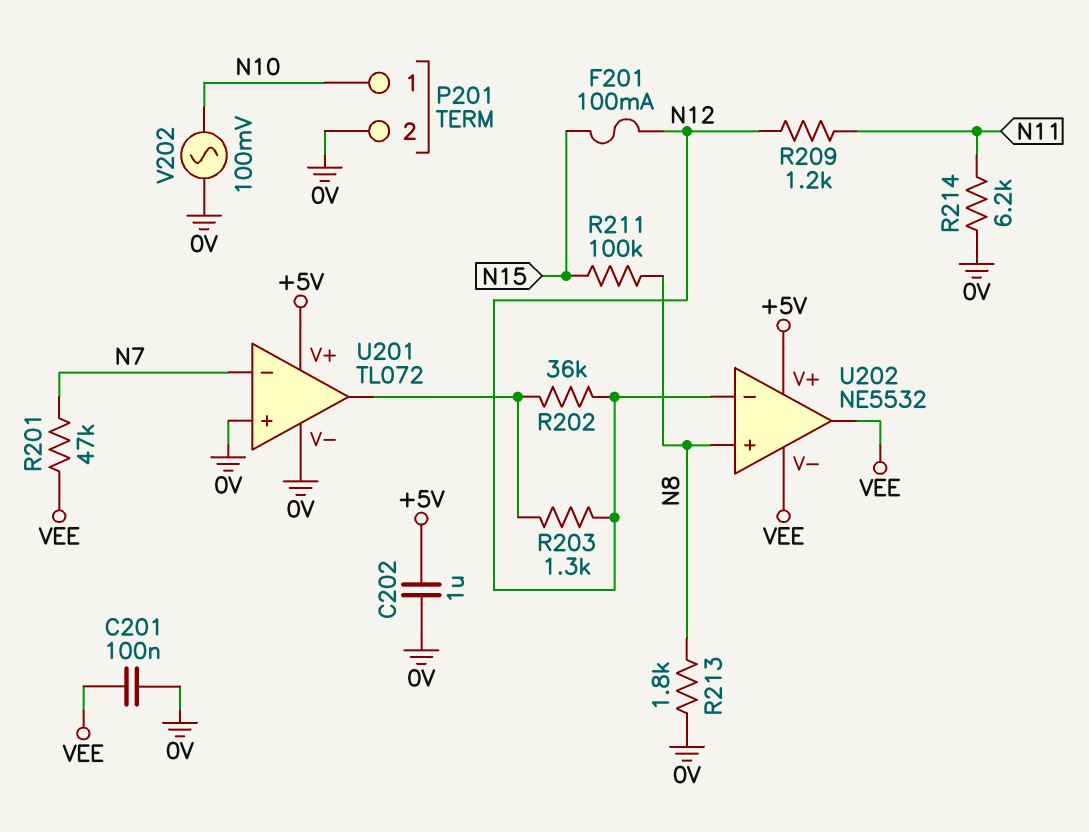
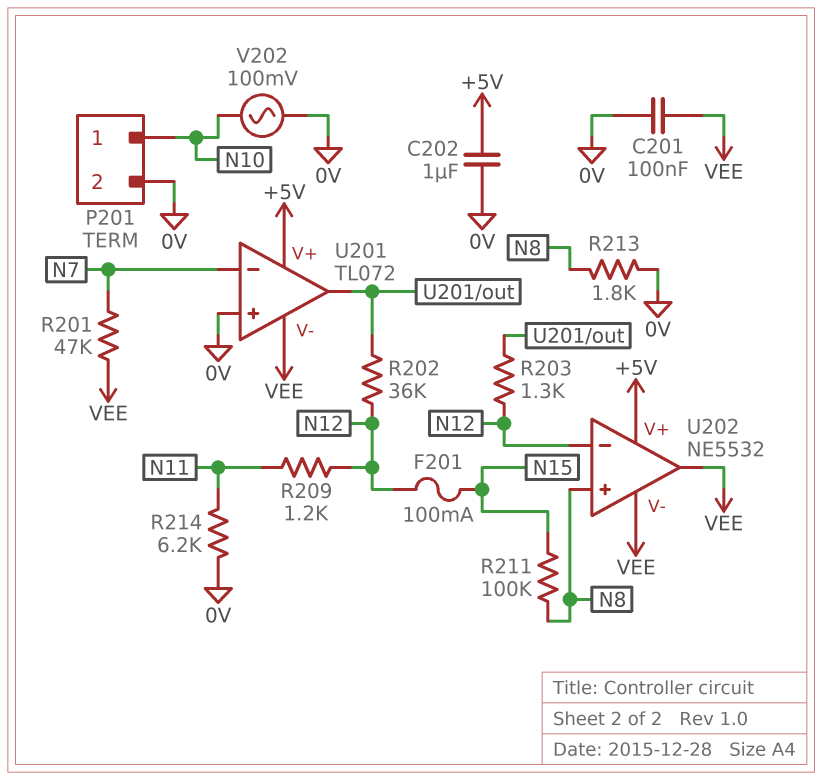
U201 pin V-: 0V -> VEE

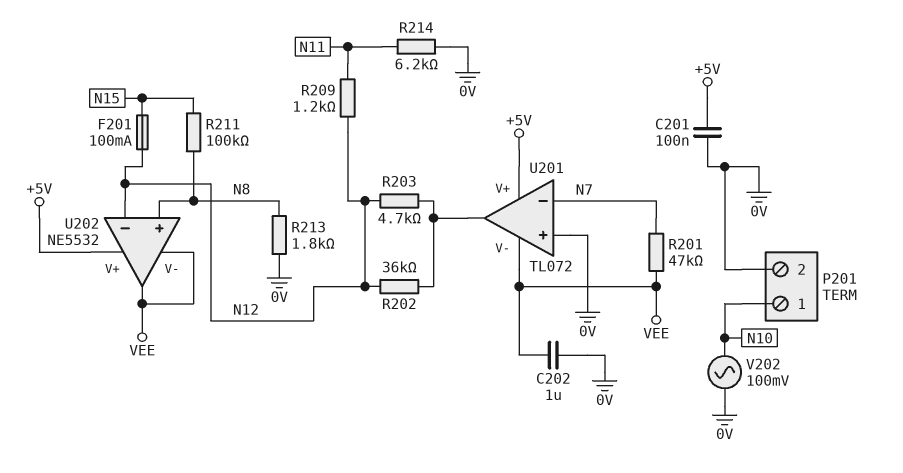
C201: 100nF (0V, VEE) -> 100nF (+5V, 0V)
C202: 1uF (+5V, 0V) -> 1uF (0V, VEE)
R203: 1.3k (N12, U201/out) -> 4.7k (N12, U201/out)

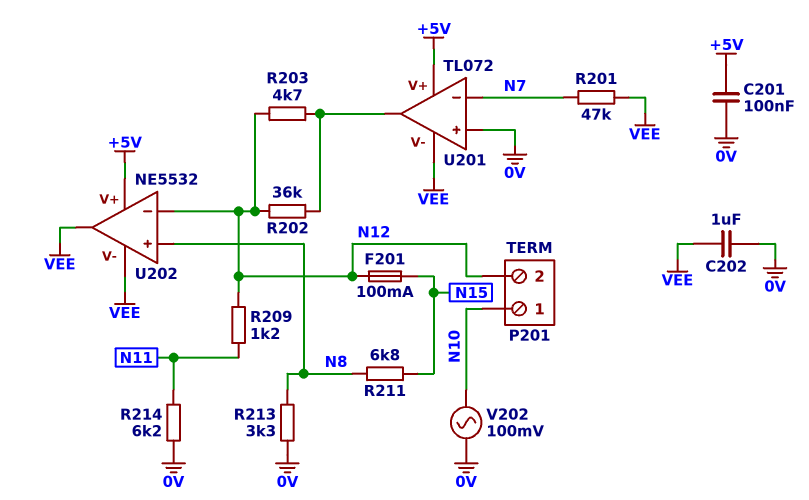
P201 pin 2: 0V -> N12
R211: 100k (N8, N15) -> 6.8k (N8, N15)
R213: 1.8k (0V, N8) -> 3.3k (0V, N8)

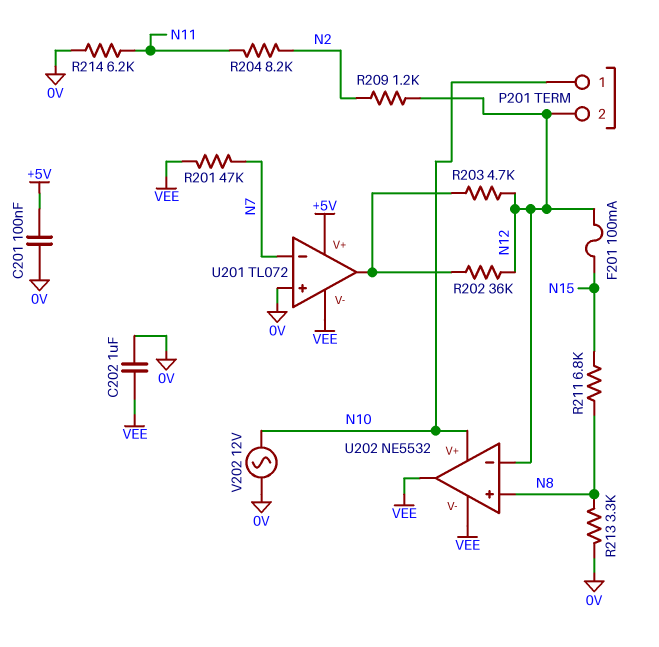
R204: none -> 8.2k (N2, N11)
R209: 1.2k (N11, N12) -> 1.2k (N2, N12)
U202 pin V+: +5V -> N10
V202: AC 100mV (0V, N10) -> AC 12V (0V, N10)

